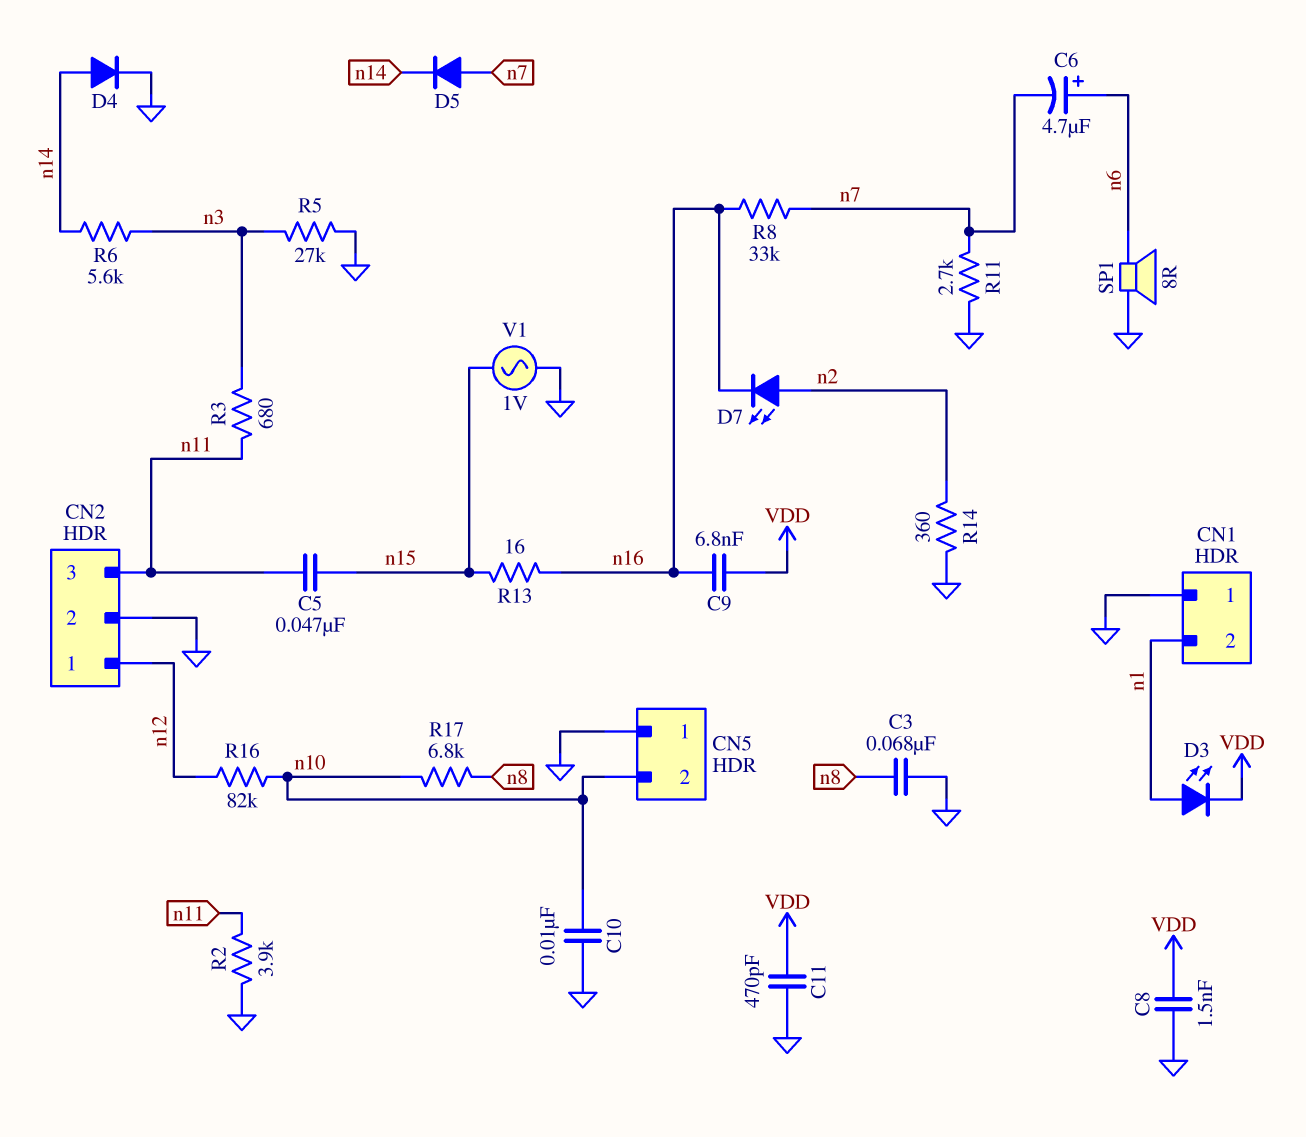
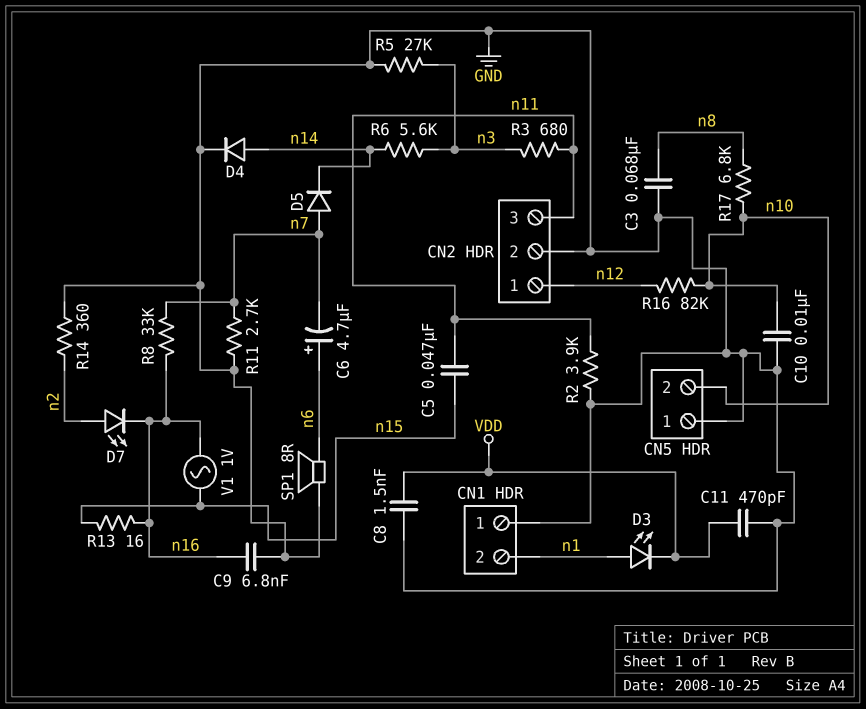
C9: 6.8nF (VDD, n16) -> 6.8nF (GND, n16)
V1: AC 1V (GND, n15) -> AC 1V (n15, n16)

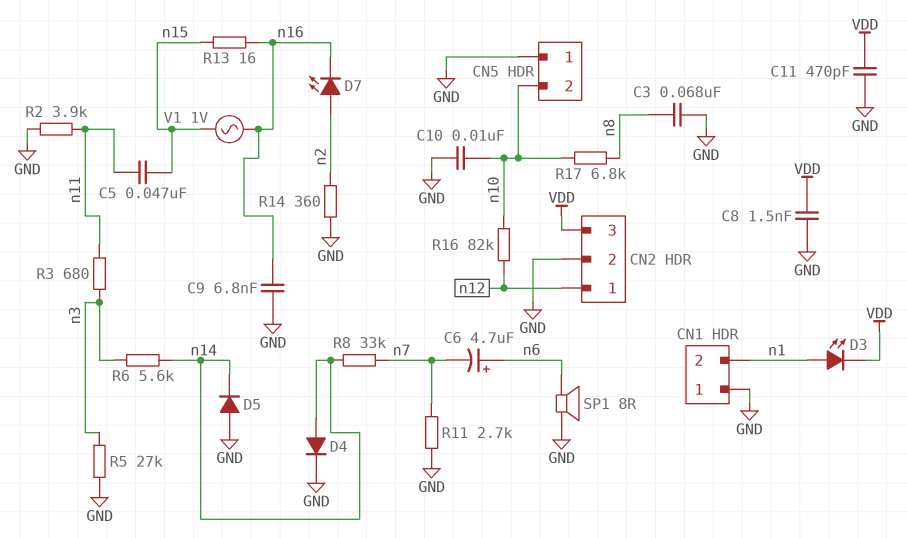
CN2 pin 3: n11 -> VDD
D5: diode (A n7, K n14) -> diode (A GND, K n14)
R8: 33k (n7, n16) -> 33k (n7, n14)

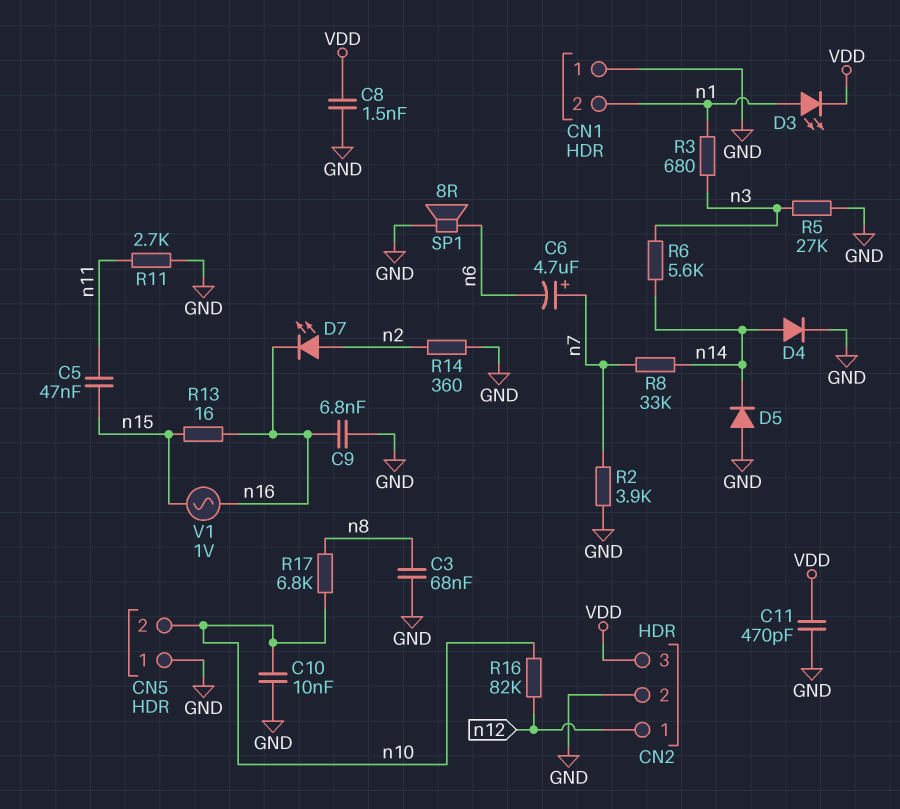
C6: 4.7uF (plus n6, minus n7) -> 4.7uF (plus n7, minus n6)
R2: 3.9k (GND, n11) -> 3.9k (GND, n7)
R3: 680 (n3, n11) -> 680 (n1, n3)
R11: 2.7k (GND, n7) -> 2.7k (GND, n11)

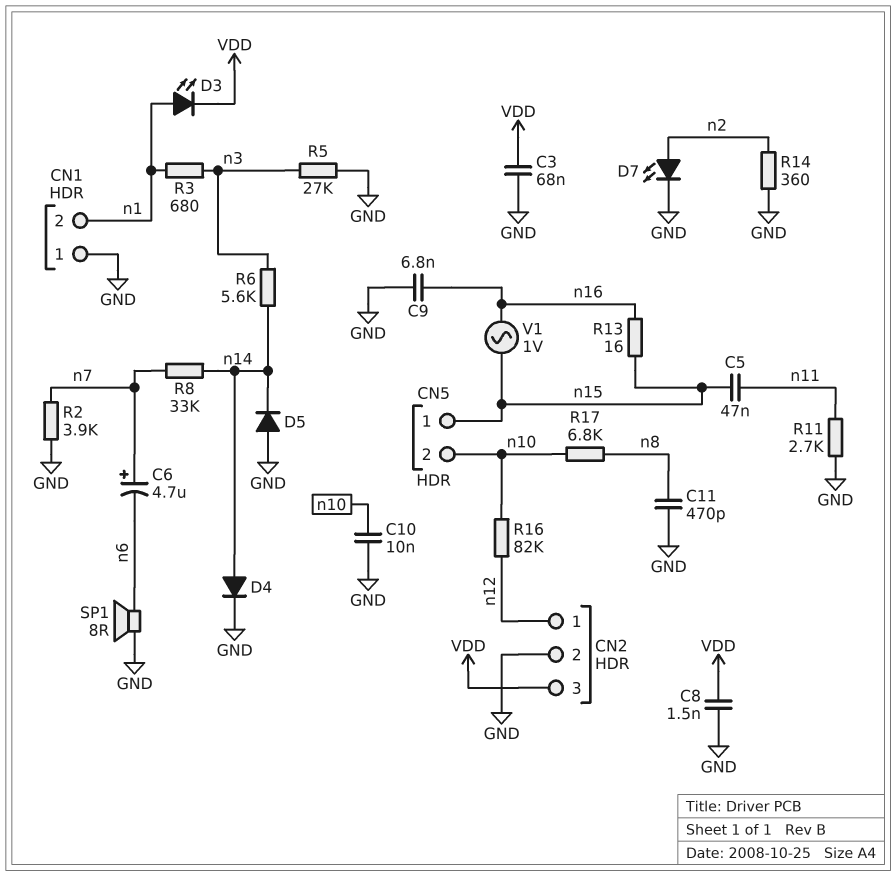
C3: 68nF (GND, n8) -> 68nF (GND, VDD)
C11: 470pF (GND, VDD) -> 470pF (GND, n8)
CN5 pin 1: GND -> n15
D7: LED (A n2, K n16) -> LED (A n2, K GND)

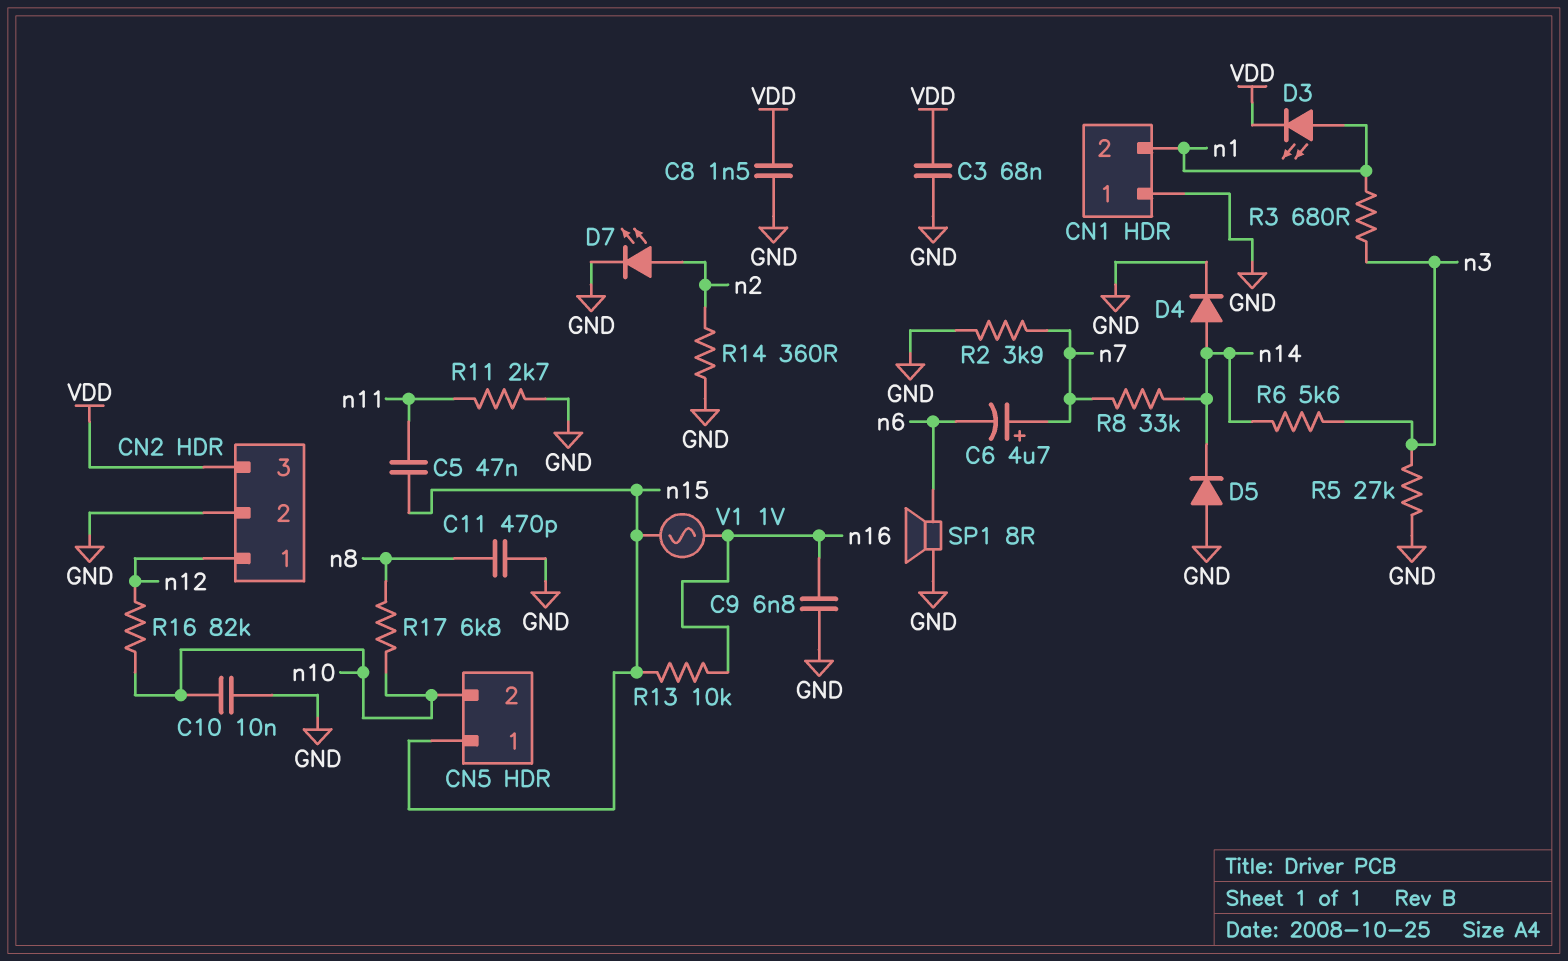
R13: 16 (n15, n16) -> 10k (n15, n16)

